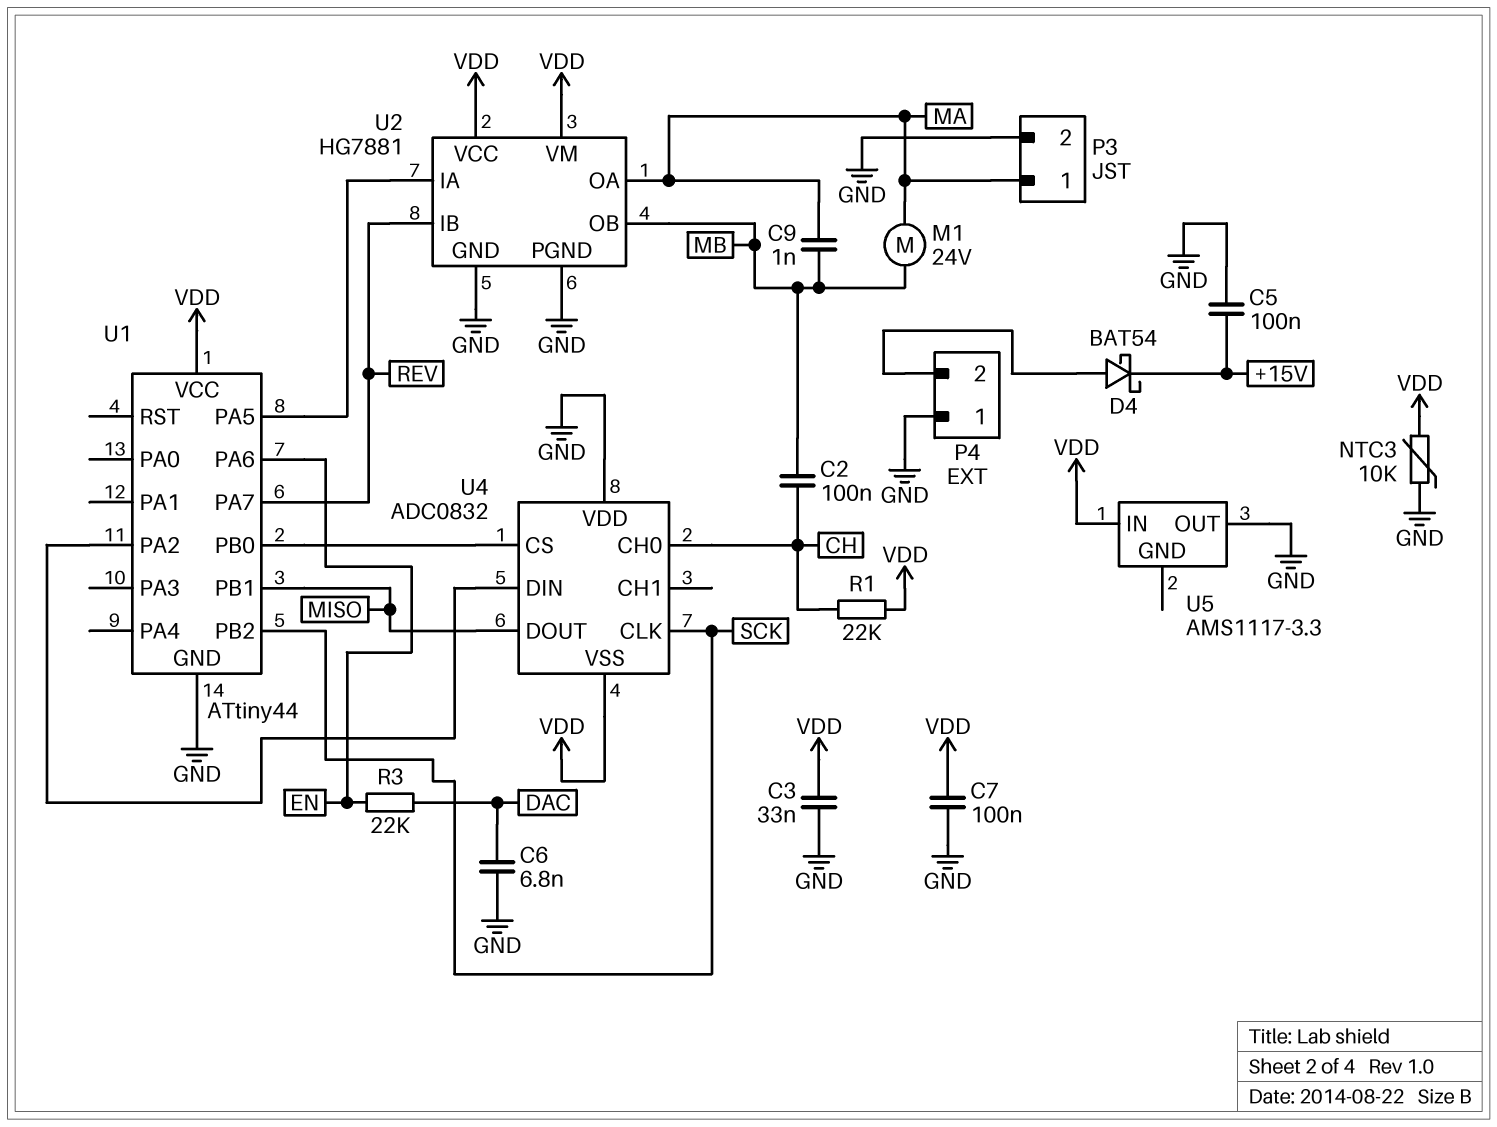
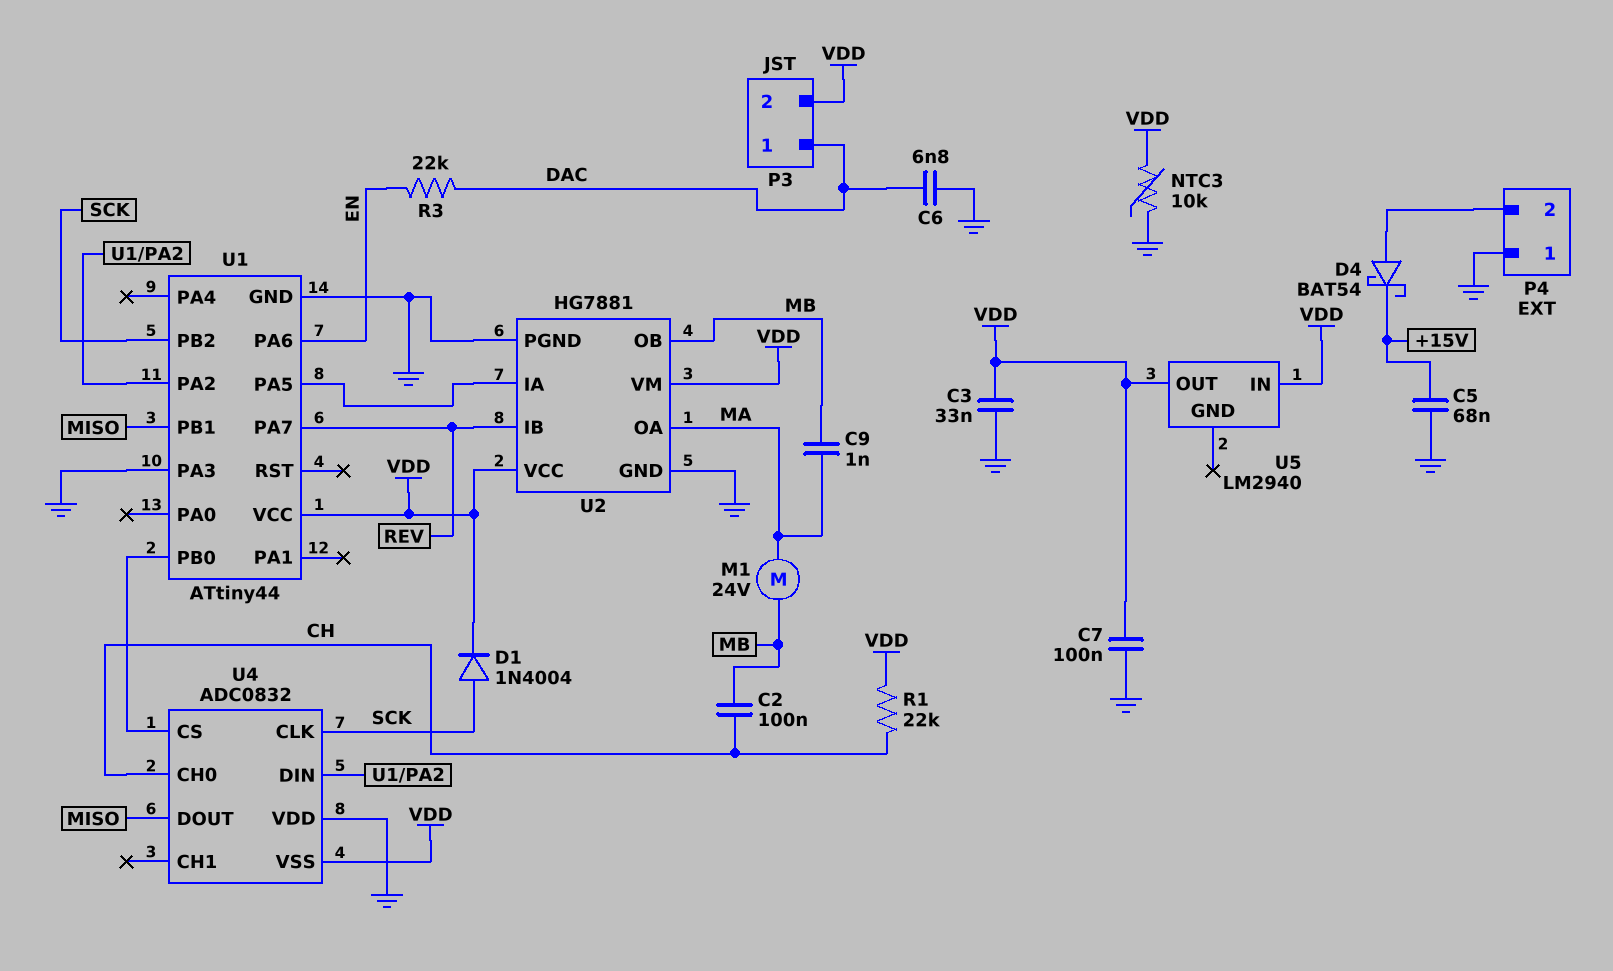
C5: 100nF (+15V, GND) -> 68nF (+15V, GND)
D1: none -> diode 1N4004 (A SCK, K VDD)
P3 pin 1: MA -> DAC
P3 pin 2: GND -> VDD
U1 pin PA3: none -> GND
U5: AMS1117-3.3 -> LM2940
U5 pin OUT: GND -> VDD

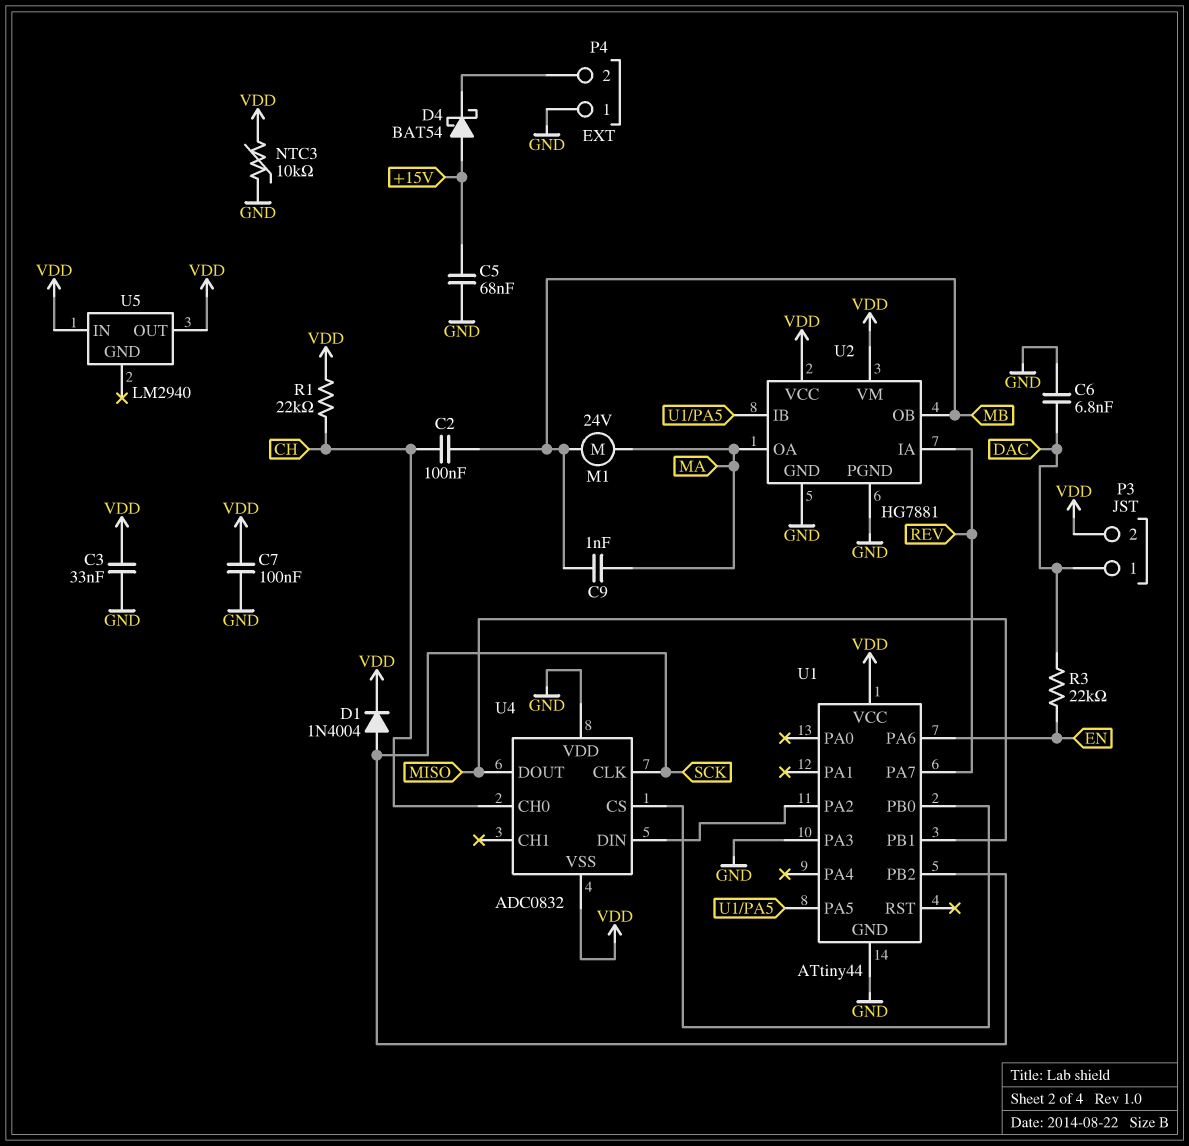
D4: schottky BAT54 (A P4/2, K +15V) -> schottky BAT54 (A +15V, K P4/2)
U2 pin IA: U1/PA5 -> REV
U2 pin IB: REV -> U1/PA5

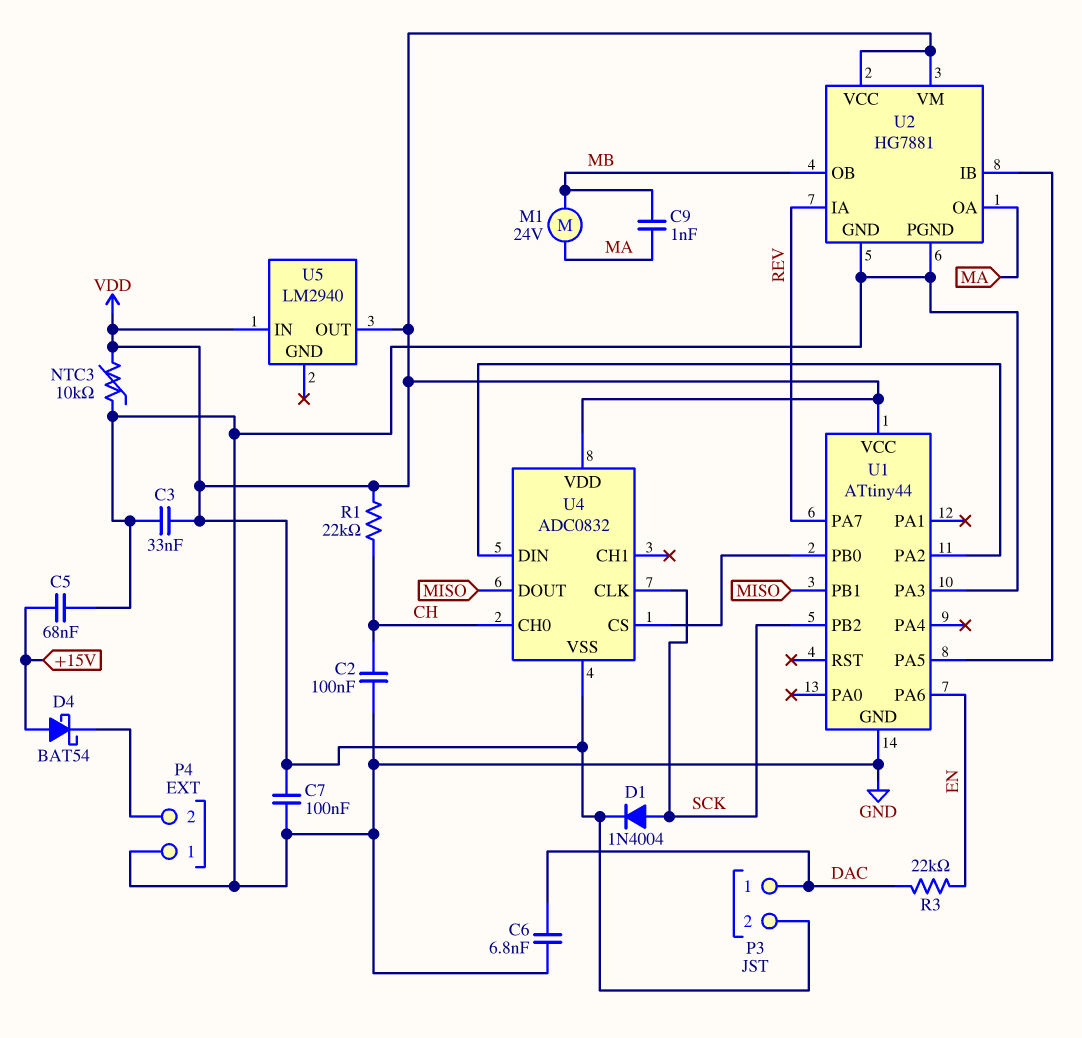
C2: 100nF (CH, MB) -> 100nF (CH, GND)
U4 pin VDD: GND -> VDD

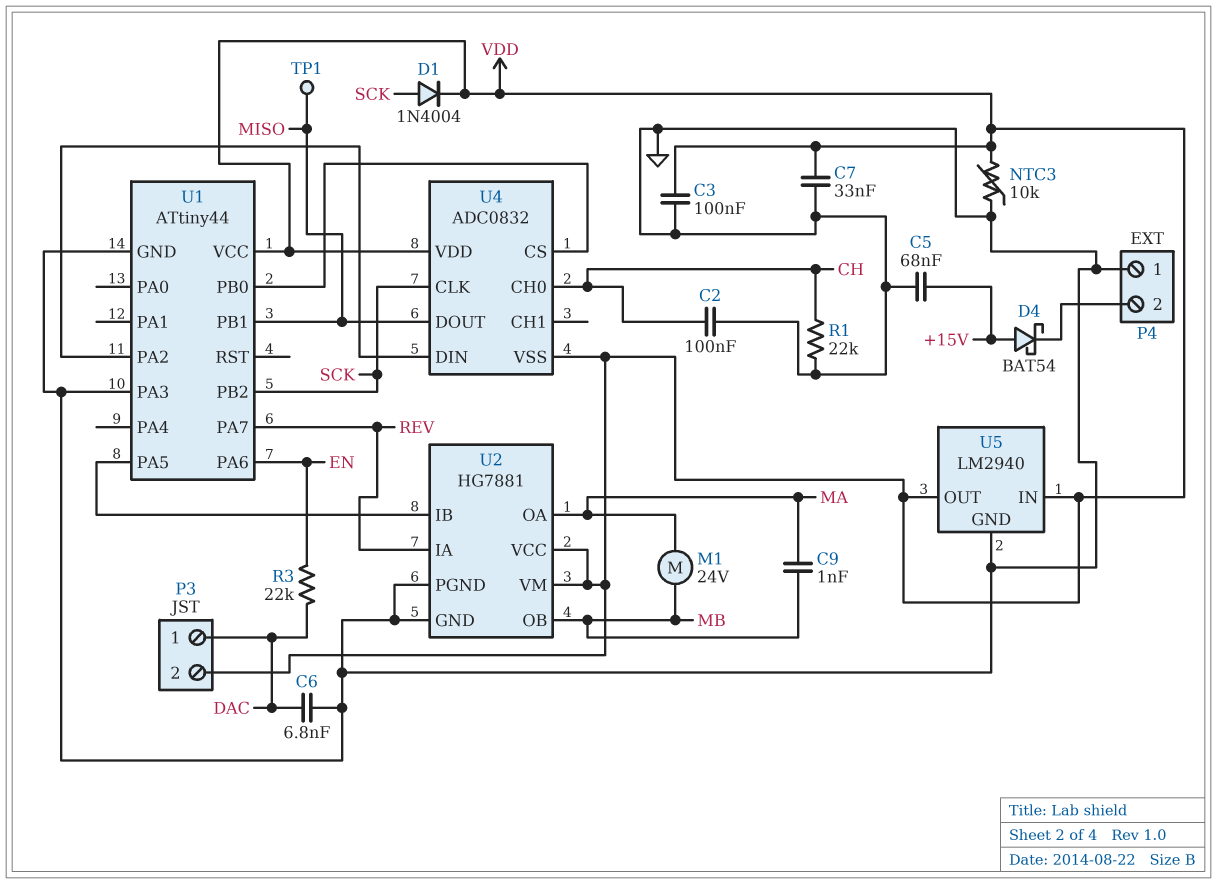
C3: 33nF (GND, VDD) -> 100nF (GND, VDD)
C7: 100nF (GND, VDD) -> 33nF (GND, VDD)
R1: 22k (CH, VDD) -> 22k (CH, GND)
TP1: none -> test point (MISO)
U5 pin GND: none -> GND

